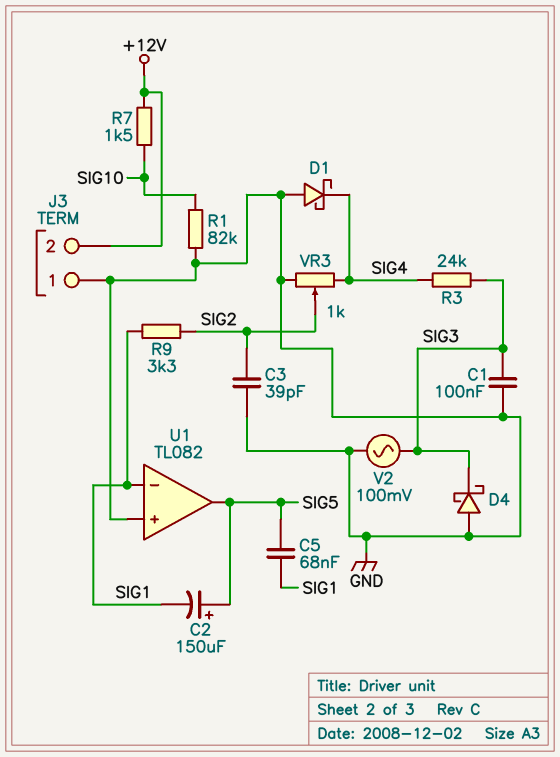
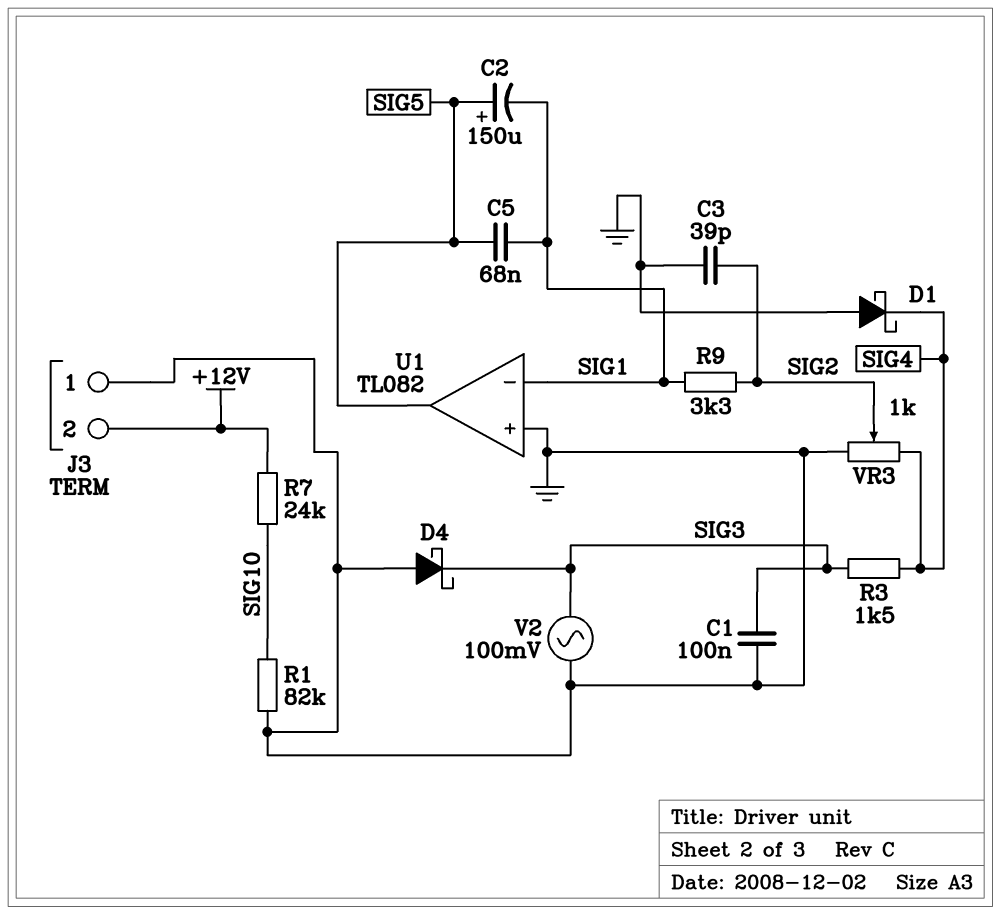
R3: 24k (SIG3, SIG4) -> 1.5k (SIG3, SIG4)
R7: 1.5k (+12V, SIG10) -> 24k (+12V, SIG10)

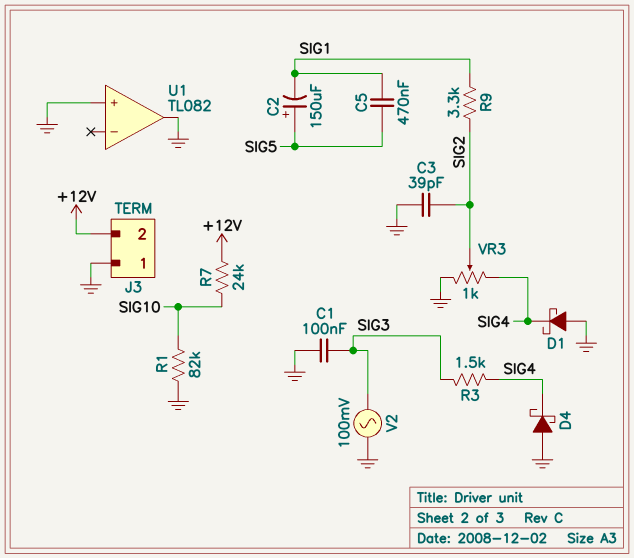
C5: 68nF (SIG1, SIG5) -> 470nF (SIG1, SIG5)
D4: schottky (A GND, K SIG3) -> schottky (A GND, K SIG4)
U1 pin in-: SIG1 -> none
U1 pin out: SIG5 -> GND

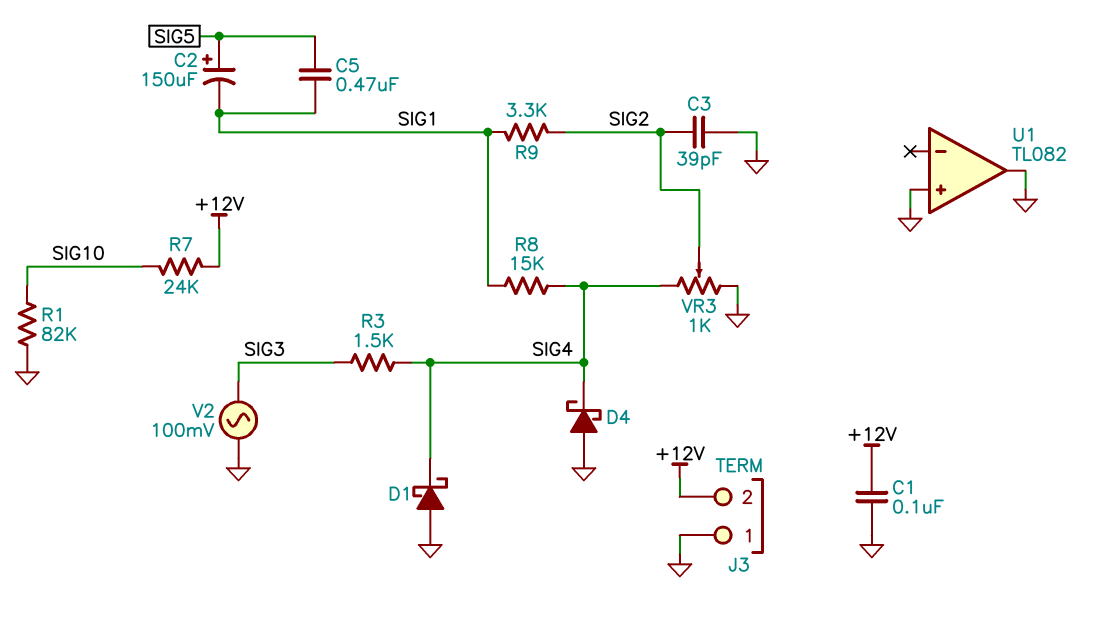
C1: 100nF (GND, SIG3) -> 100nF (+12V, GND)
R8: none -> 15k (SIG1, SIG4)

